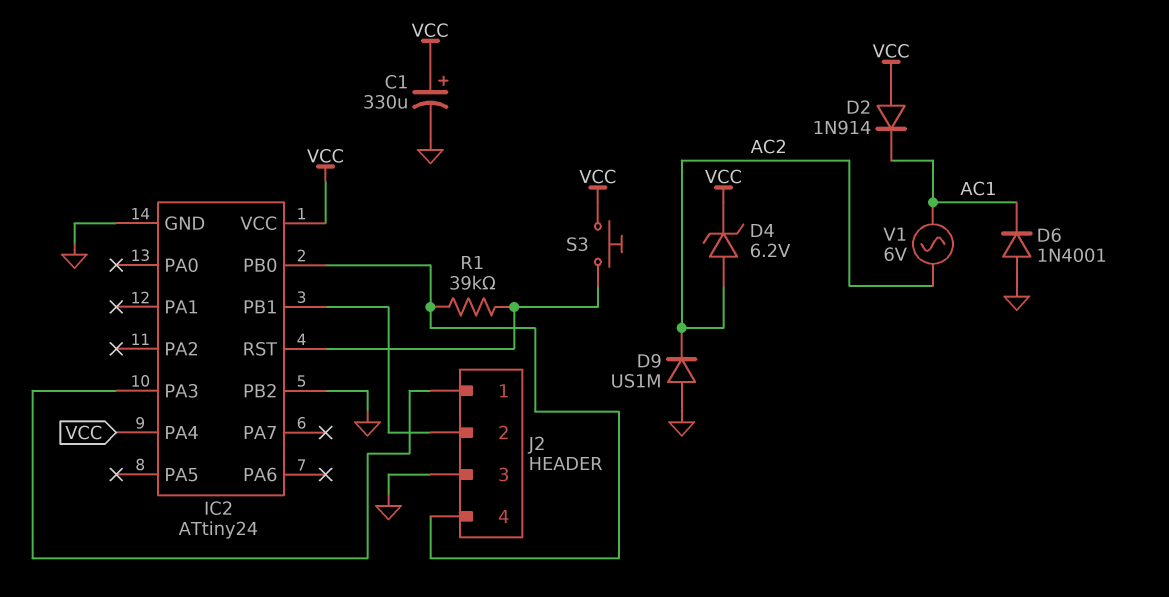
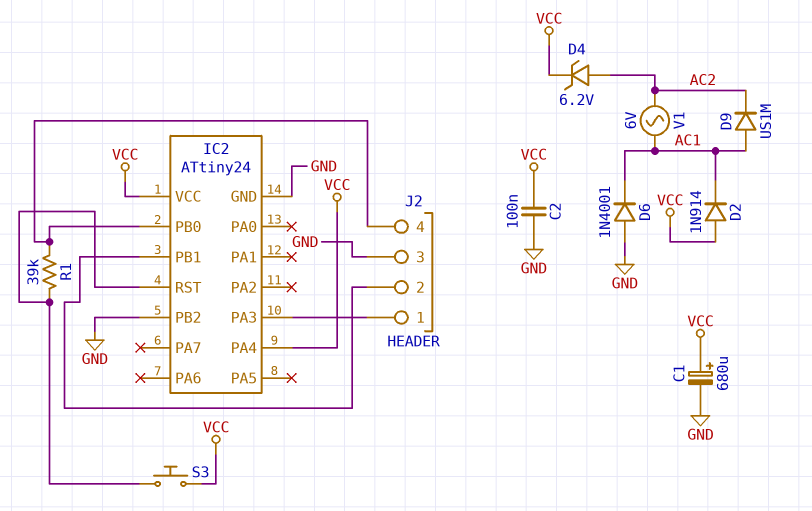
C1: 330uF (plus VCC, minus GND) -> 680uF (plus VCC, minus GND)
C2: none -> 100nF (GND, VCC)
D9: diode US1M (A GND, K AC2) -> diode US1M (A AC1, K AC2)

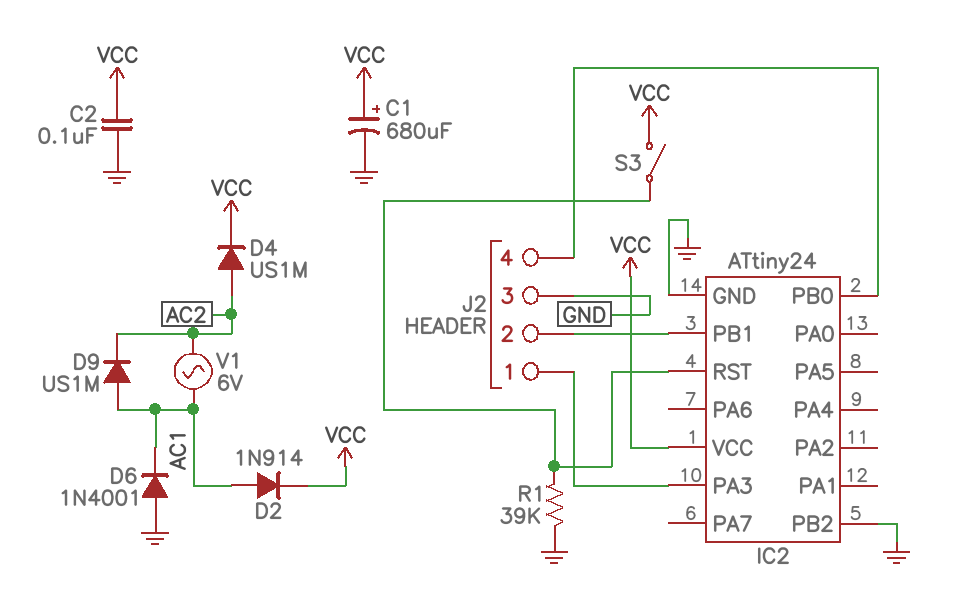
D2: diode 1N914 (A VCC, K AC1) -> diode 1N914 (A AC1, K VCC)
D4: zener 6.2V (A AC2, K VCC) -> diode US1M (A AC2, K VCC)
IC2 pin PA4: VCC -> none
R1: 39k (IC2/PB0, IC2/RST) -> 39k (GND, IC2/RST)
S3: button (IC2/RST, VCC) -> switch (IC2/RST, VCC)

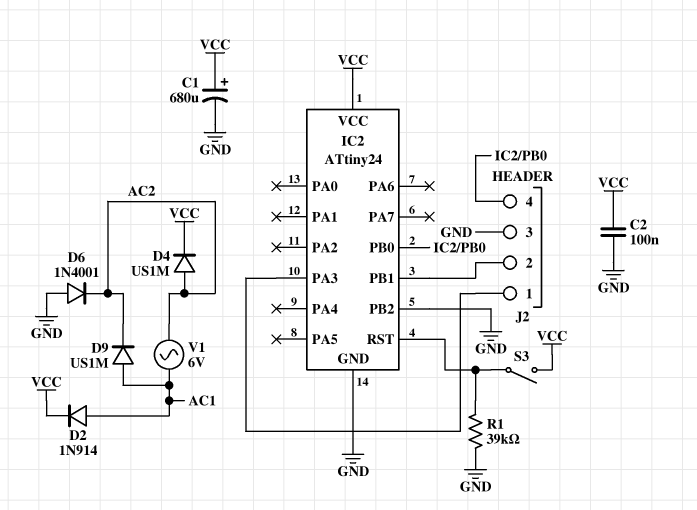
D6: diode 1N4001 (A GND, K AC1) -> diode 1N4001 (A GND, K AC2)

